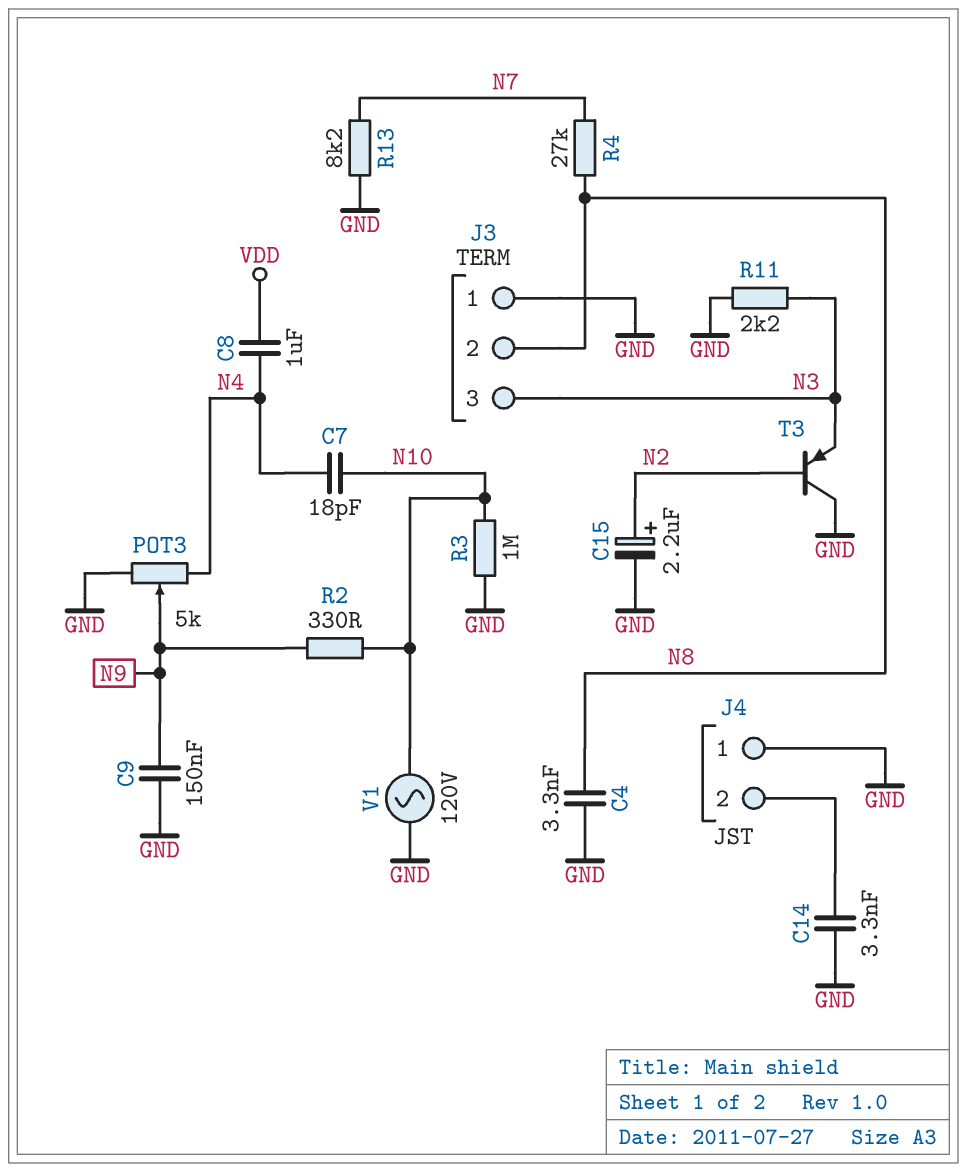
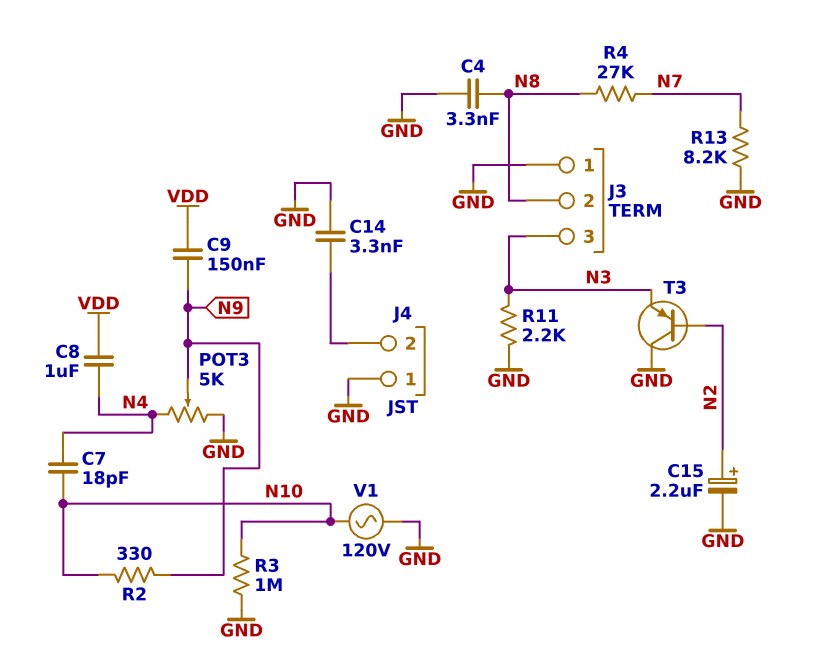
C9: 150nF (GND, N9) -> 150nF (N9, VDD)

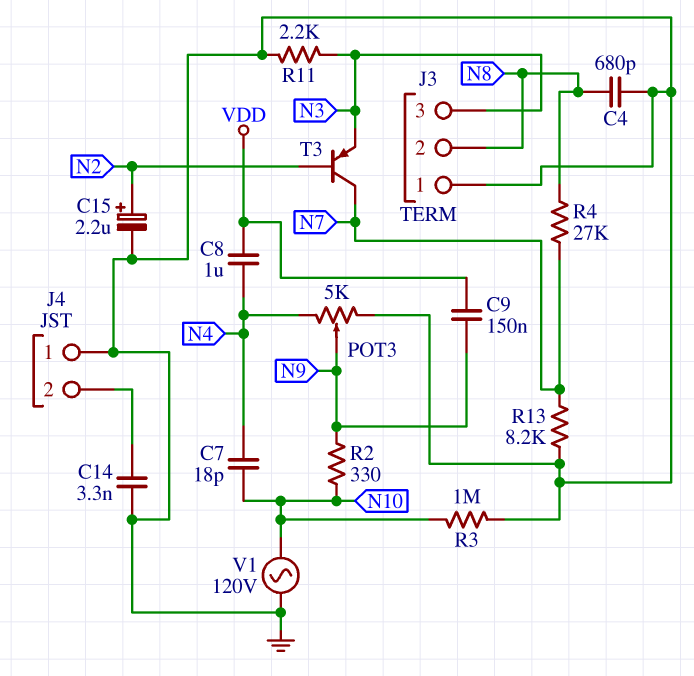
C4: 3.3nF (GND, N8) -> 680pF (GND, N8)
T3: PNP (B N2, C GND, E N3) -> PNP (B N2, C N7, E N3)

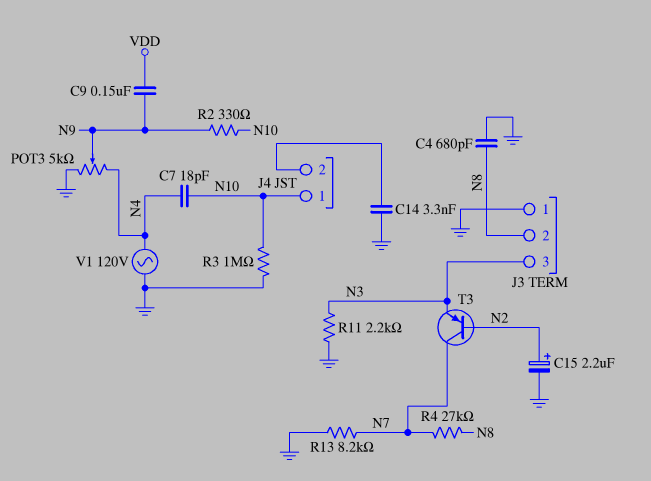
C8: 1uF (N4, VDD) -> none
J4 pin 1: GND -> N10
V1: AC 120V (GND, N10) -> AC 120V (GND, N4)

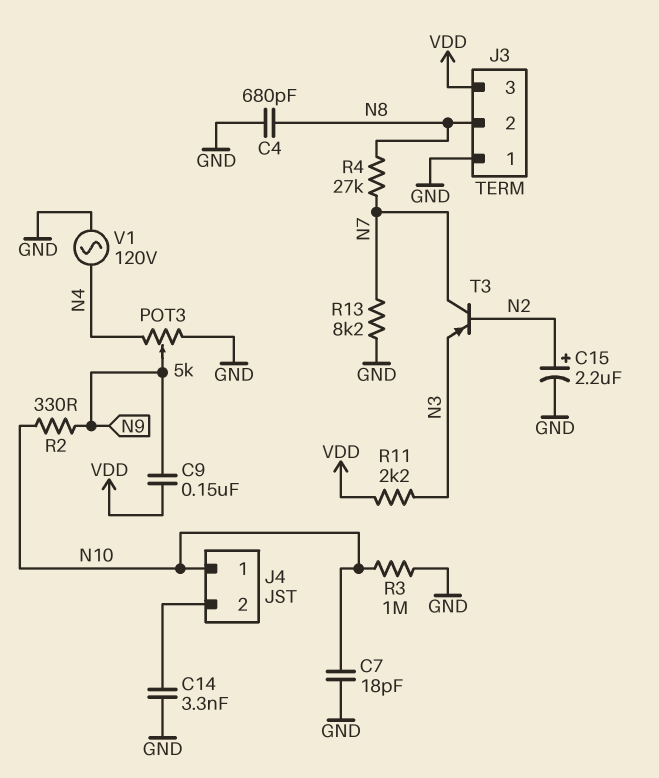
C7: 18pF (N4, N10) -> 18pF (GND, N10)
J3 pin 3: N3 -> VDD
R11: 2.2k (GND, N3) -> 2.2k (N3, VDD)

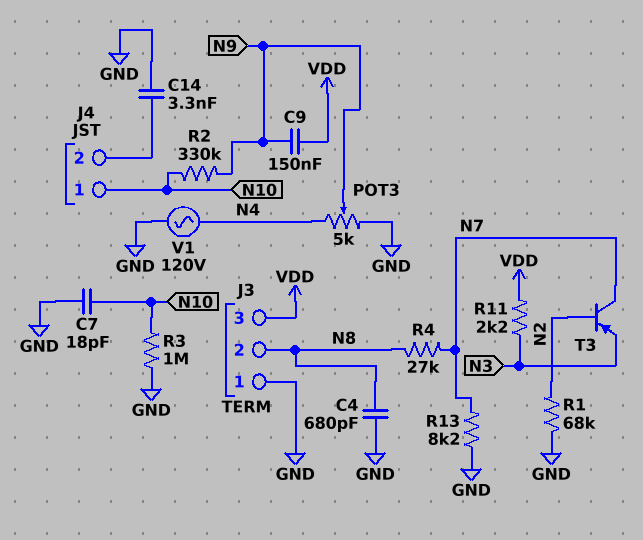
C15: 2.2uF (plus N2, minus GND) -> none
R1: none -> 68k (GND, N2)
R2: 330 (N9, N10) -> 330k (N9, N10)

